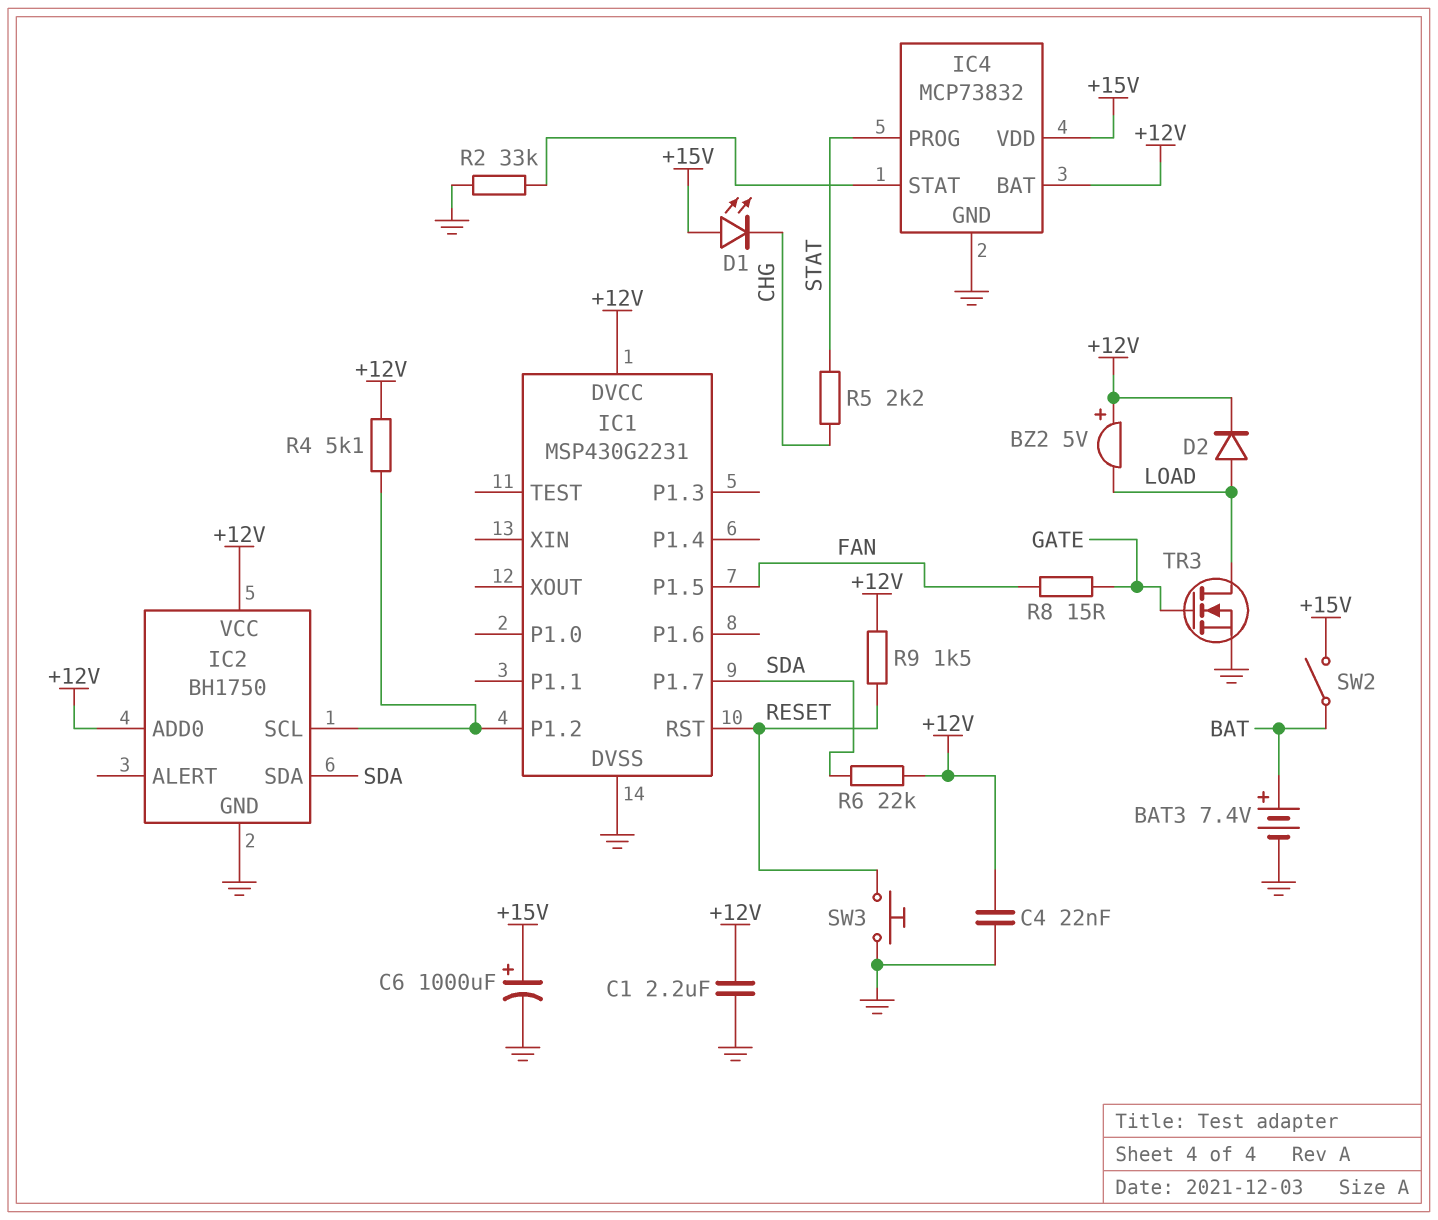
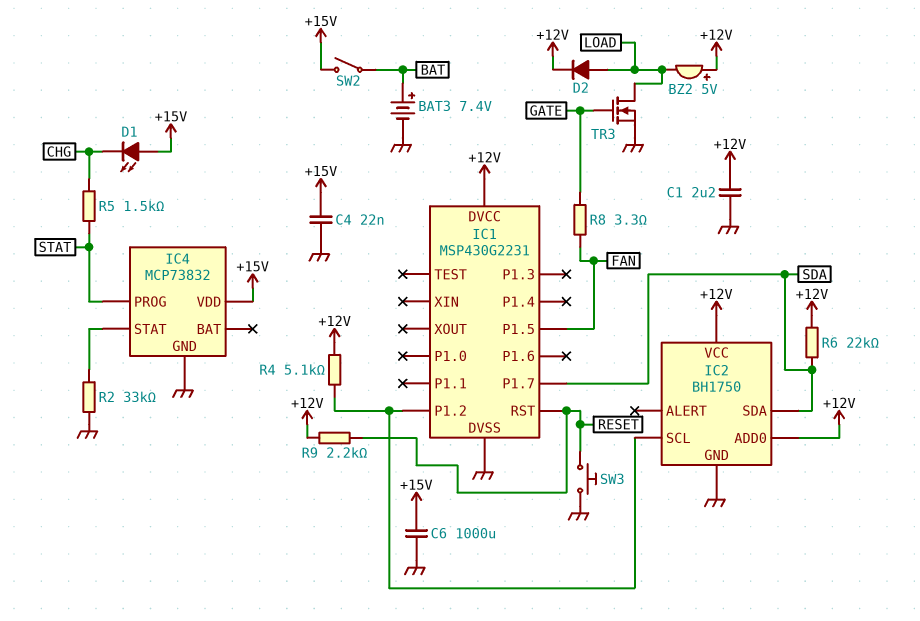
C4: 22nF (+12V, GND) -> 22nF (+15V, GND)
C6: 1000uF (plus +15V, minus GND) -> 1000uF (+15V, GND)
IC4 pin BAT: +12V -> none
R5: 2.2k (CHG, STAT) -> 1.5k (CHG, STAT)
R8: 15 (FAN, GATE) -> 3.3 (FAN, GATE)
R9: 1.5k (+12V, RESET) -> 2.2k (+12V, RESET)

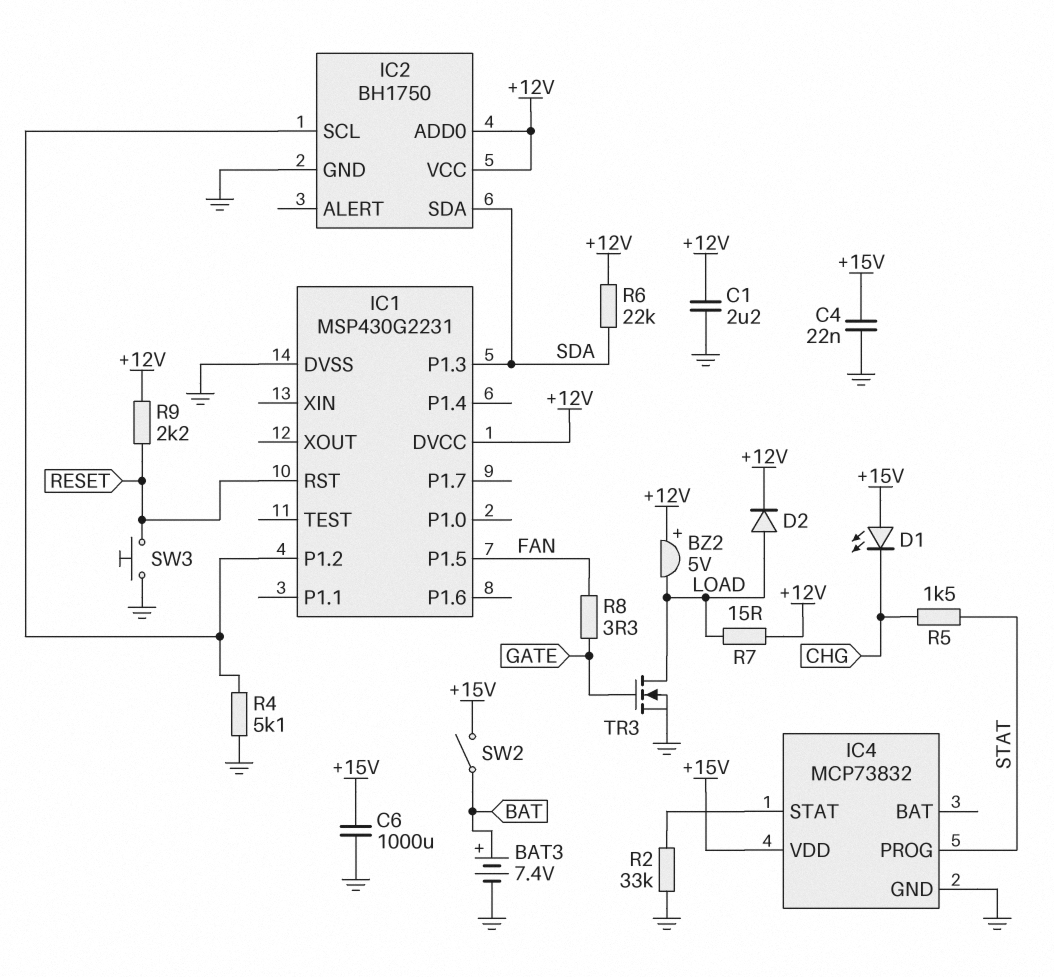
IC1 pin P1.3: none -> SDA
IC1 pin P1.7: SDA -> none
R4: 5.1k (+12V, IC1/P1.2) -> 5.1k (GND, IC1/P1.2)
R7: none -> 15 (+12V, LOAD)

